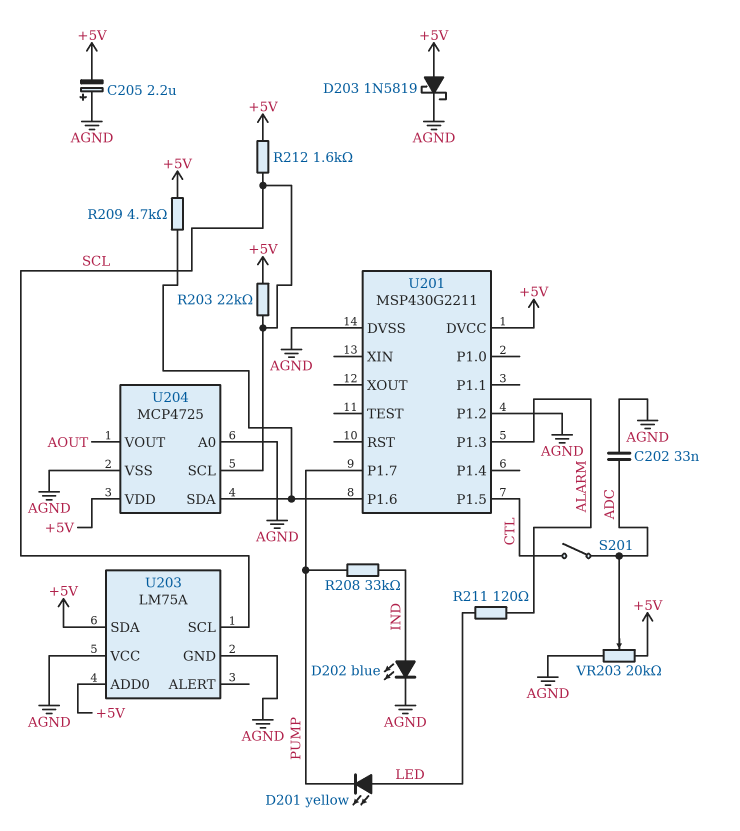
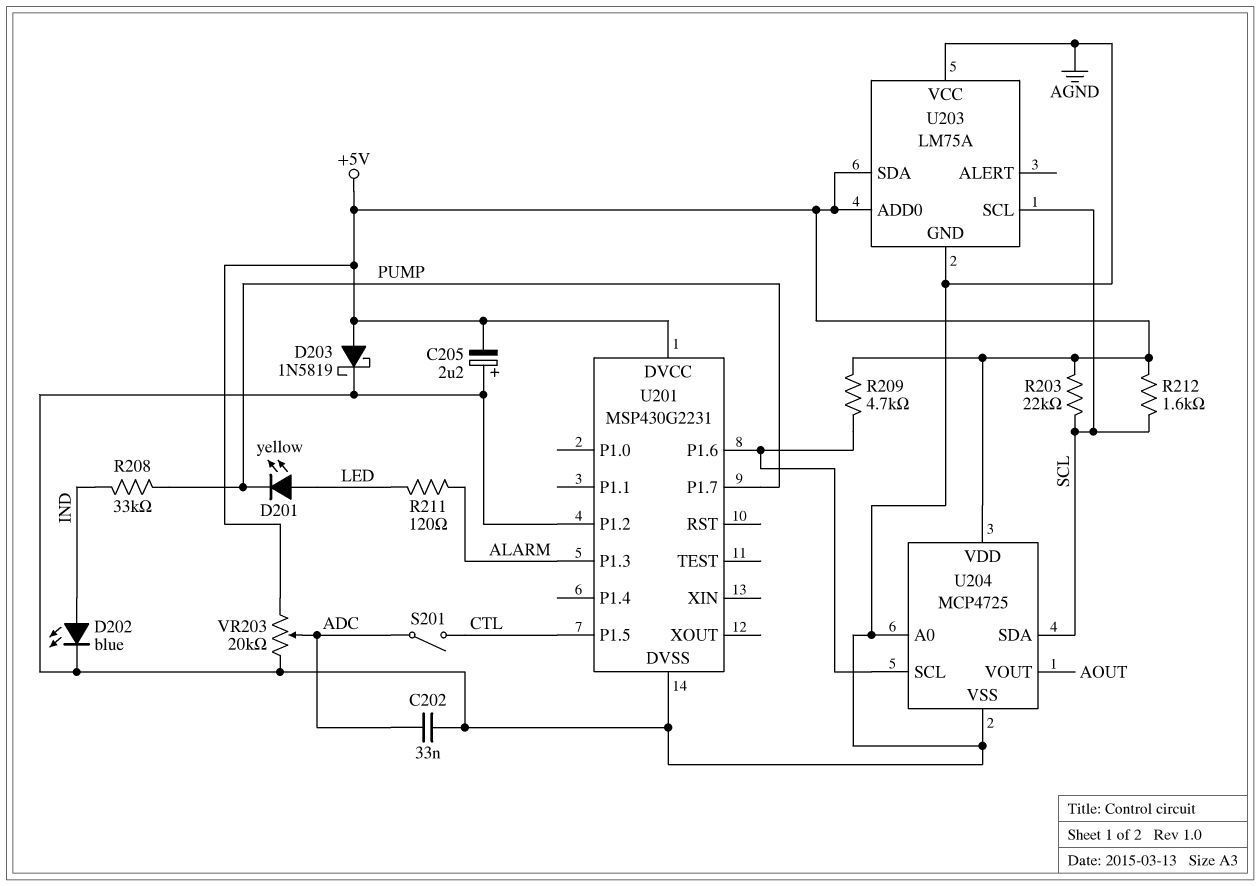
U201: MSP430G2211 -> MSP430G2231
U204 pin SCL: SCL -> U201/P1.6
U204 pin SDA: U201/P1.6 -> SCL

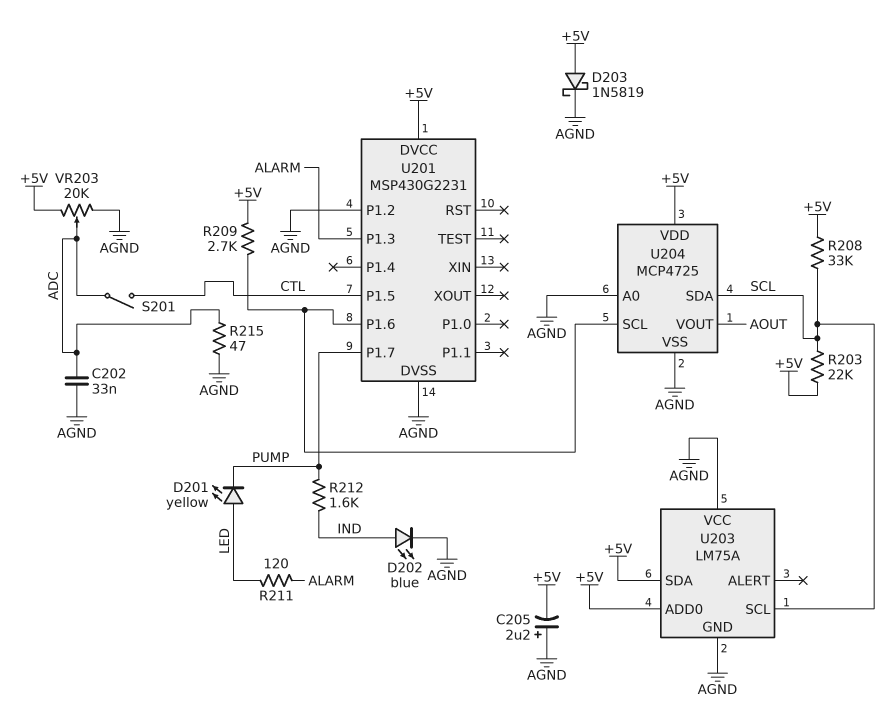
R208: 33k (IND, PUMP) -> 33k (+5V, SCL)
R209: 4.7k (+5V, U201/P1.6) -> 2.7k (+5V, U201/P1.6)
R212: 1.6k (+5V, SCL) -> 1.6k (IND, PUMP)
R215: none -> 47 (ADC, AGND)

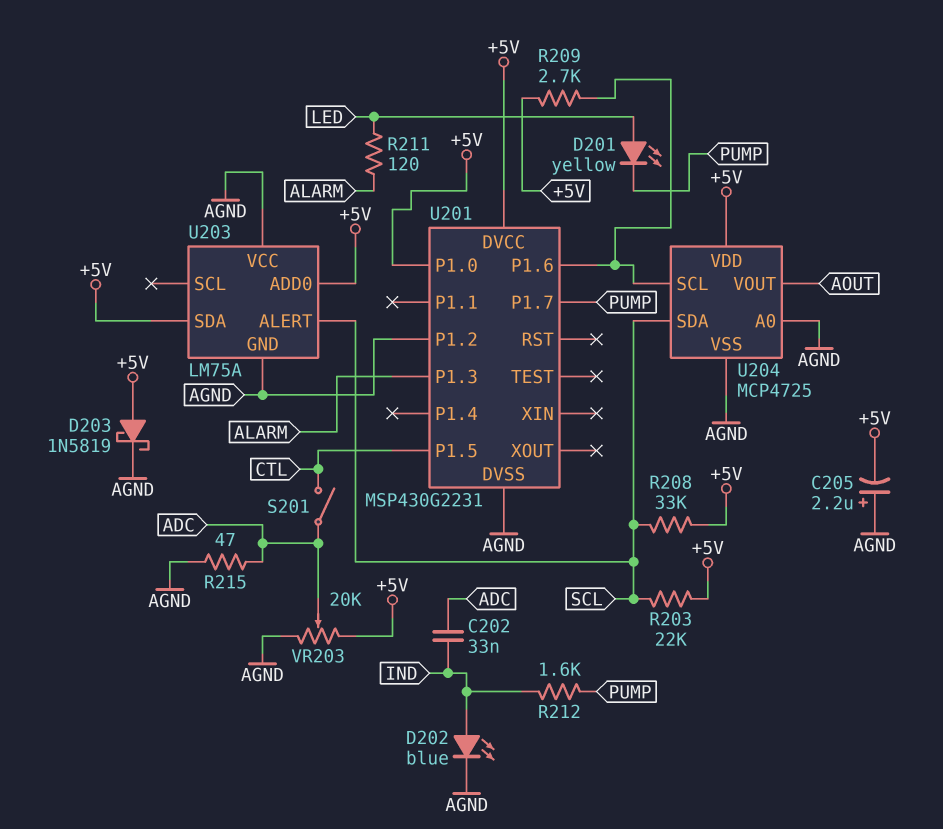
C202: 33nF (ADC, AGND) -> 33nF (ADC, IND)
U201 pin P1.0: none -> +5V
U203 pin ALERT: none -> SCL
U203 pin SCL: SCL -> none

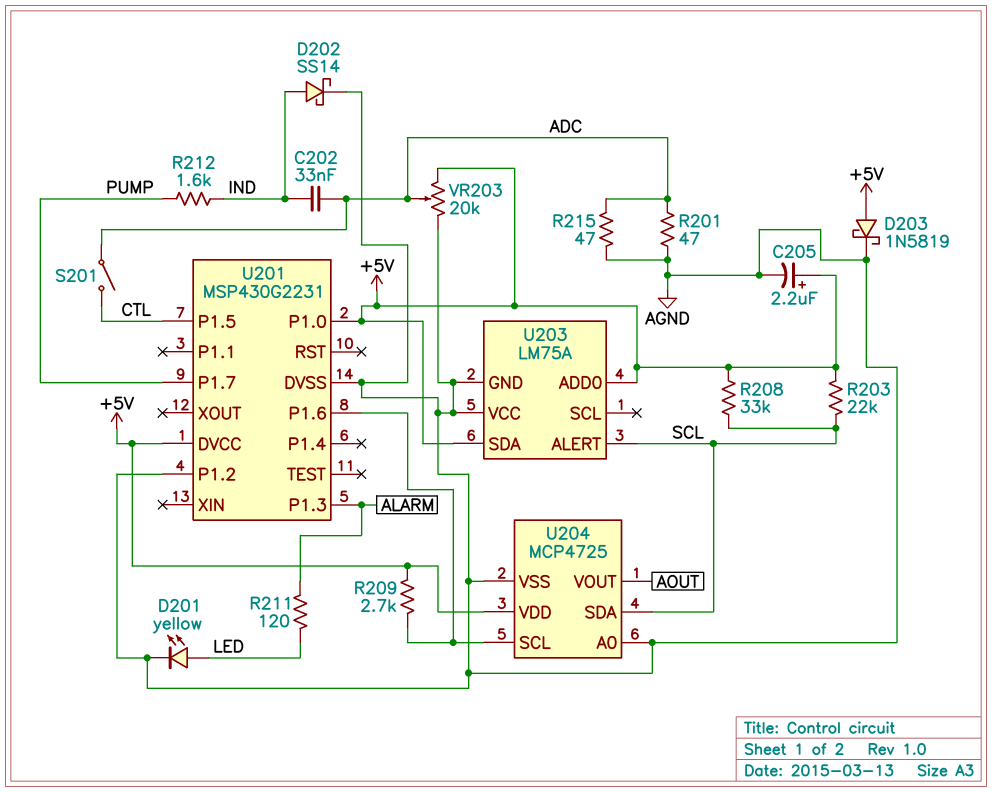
C205: 2.2uF (plus AGND, minus +5V) -> 2.2uF (plus +5V, minus AGND)
D201: LED yellow (A LED, K PUMP) -> LED yellow (A LED, K AGND)
D202: LED blue (A IND, K AGND) -> schottky SS14 (A IND, K AGND)
R201: none -> 47 (ADC, AGND)

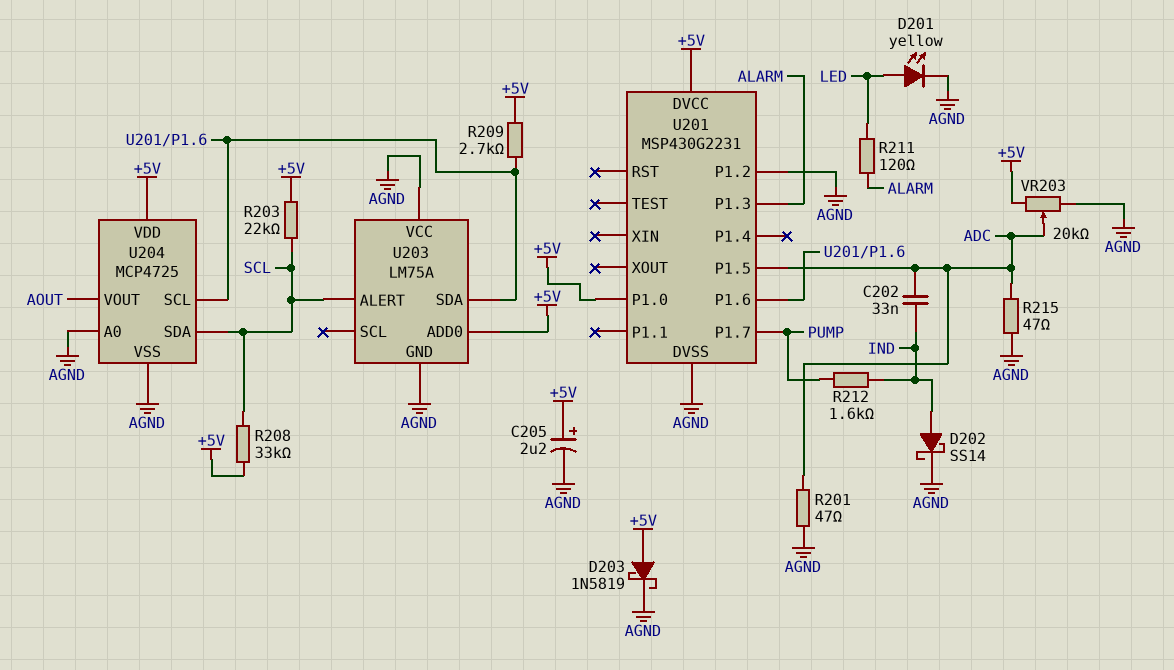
S201: switch (ADC, CTL) -> none
U201 pin P1.5: CTL -> ADC
U203 pin SDA: +5V -> U201/P1.6

